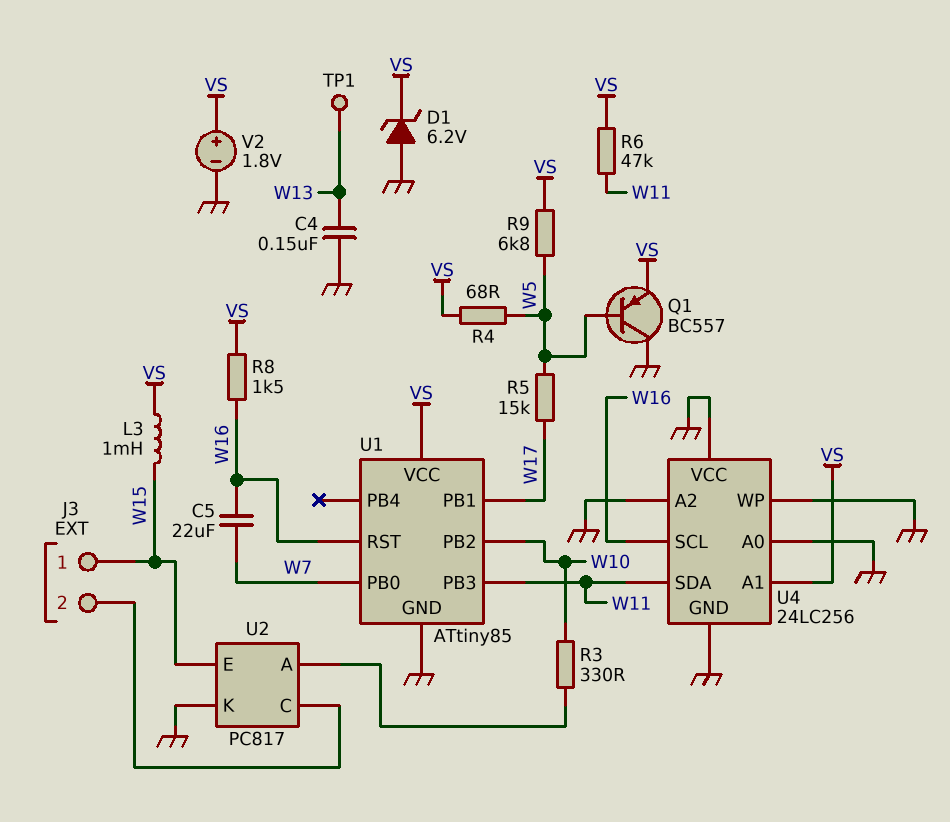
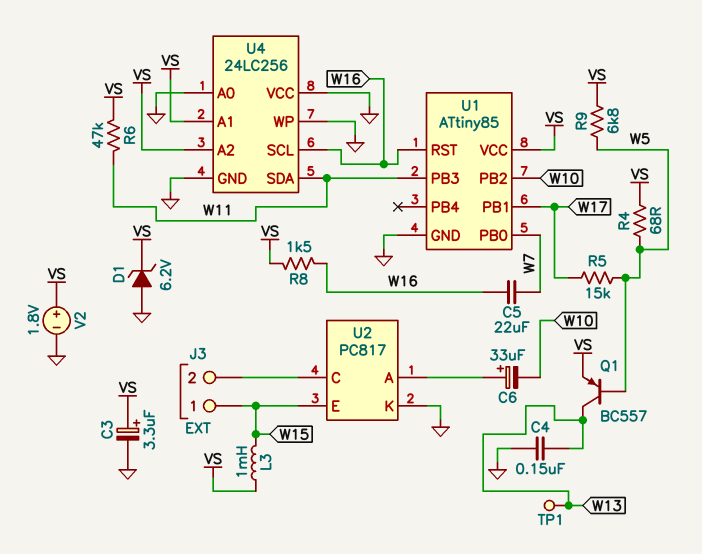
C3: none -> 3.3uF (plus VS, minus GND)
C6: none -> 33uF (plus U2/A, minus W10)
Q1: PNP BC557 (B W5, C GND, E VS) -> PNP BC557 (B W5, C W13, E VS)
R3: 330 (U2/A, W10) -> none
U4 pin A2: GND -> VS

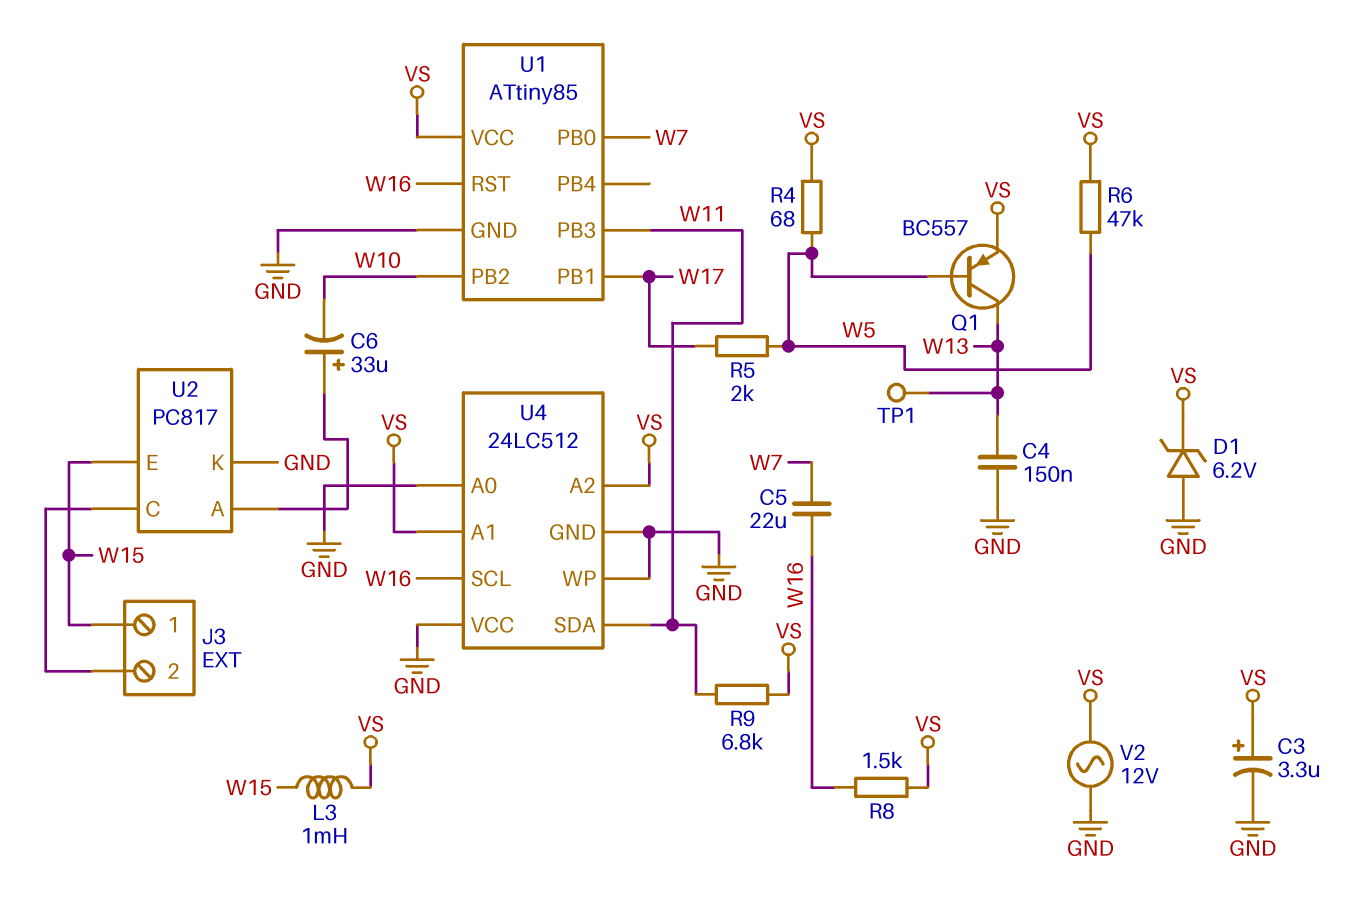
R5: 15k (W5, W17) -> 2k (W5, W17)
R6: 47k (VS, W11) -> 47k (VS, W5)
R9: 6.8k (VS, W5) -> 6.8k (VS, W11)
U4: 24LC256 -> 24LC512
V2: 1.8V (plus VS, minus GND) -> AC 12V (GND, VS)

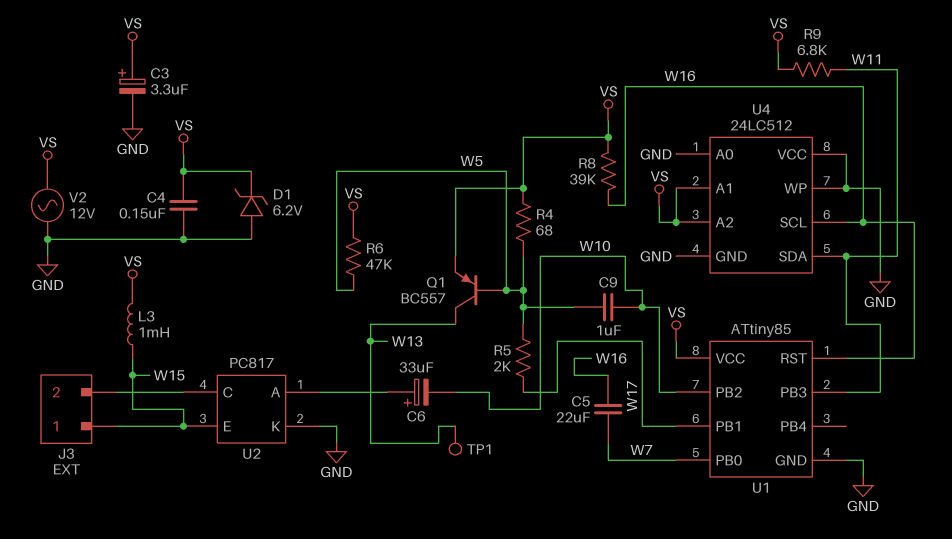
C4: 150nF (GND, W13) -> 150nF (GND, VS)
C9: none -> 1uF (W5, W10)
R8: 1.5k (VS, W16) -> 39k (VS, W16)

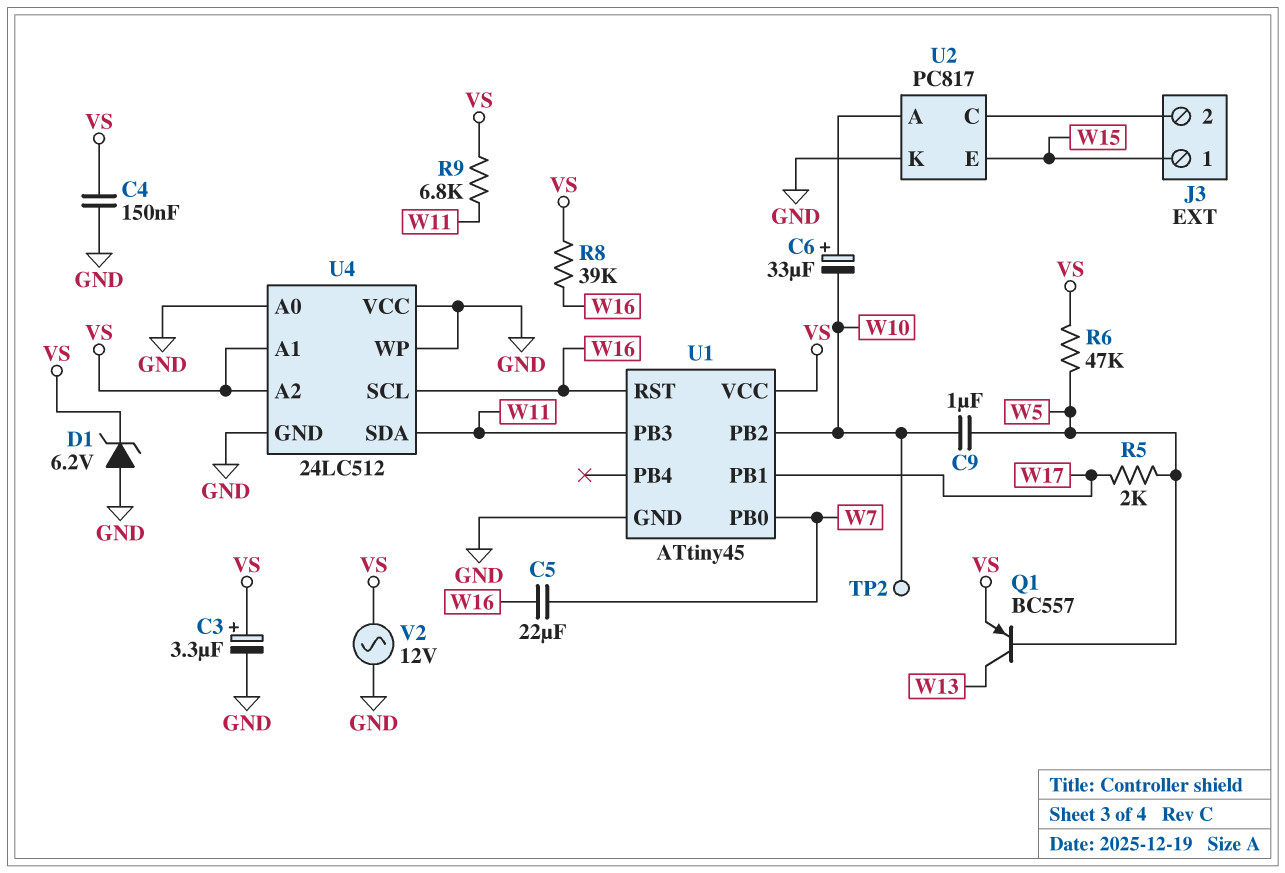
L3: 1mH (VS, W15) -> none
R4: 68 (VS, W5) -> none
TP1: test point (W13) -> none
TP2: none -> test point (W10)
U1: ATtiny85 -> ATtiny45

